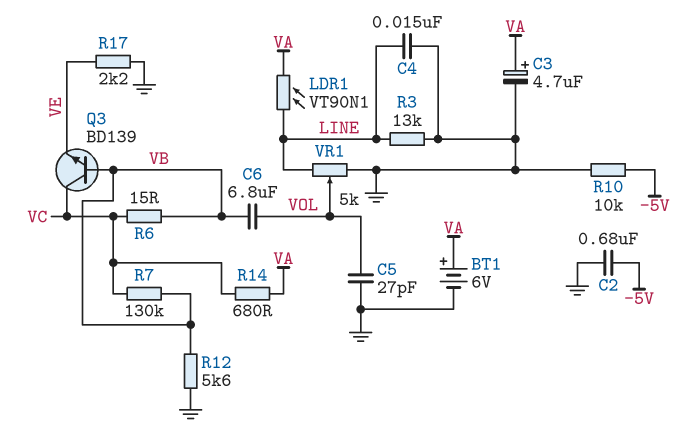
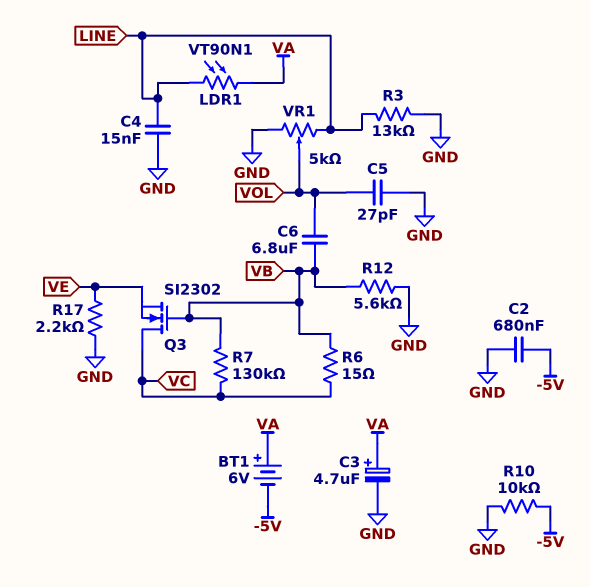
BT1: 6V (plus VA, minus GND) -> 6V (plus VA, minus -5V)
Q3: NPN BD139 (B VB, C VC, E VE) -> NMOS SI2302 (G VB, D VC, S VE)
R14: 680 (VA, VC) -> none

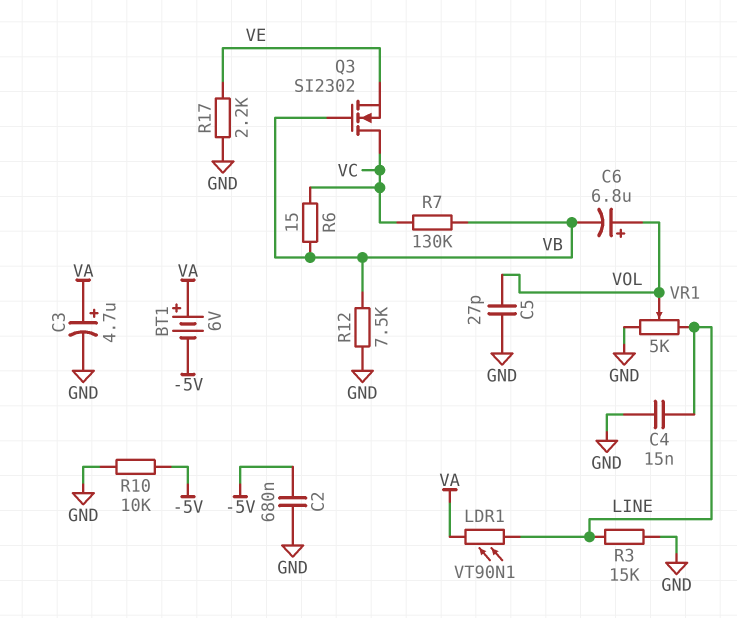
C6: 6.8uF (VB, VOL) -> 6.8uF (plus VOL, minus VB)
R3: 13k (GND, LINE) -> 15k (GND, LINE)
R12: 5.6k (GND, VB) -> 7.5k (GND, VB)

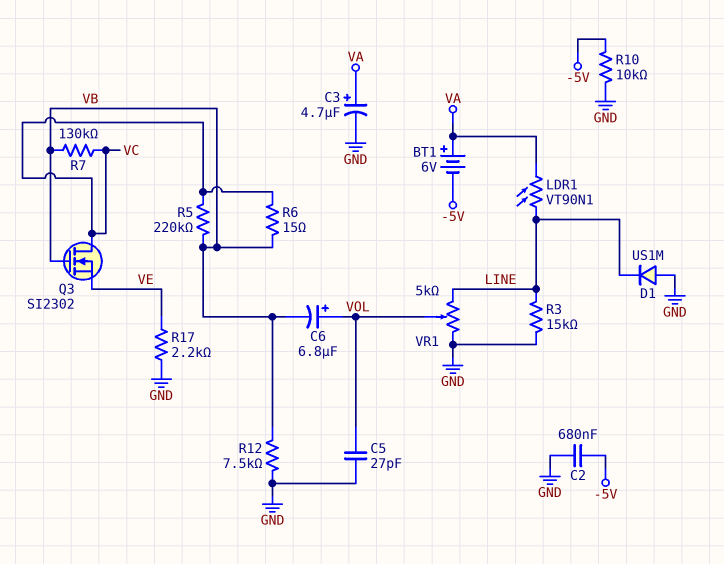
C4: 15nF (GND, LINE) -> none
D1: none -> diode US1M (A GND, K LINE)
R5: none -> 220k (VB, VC)

